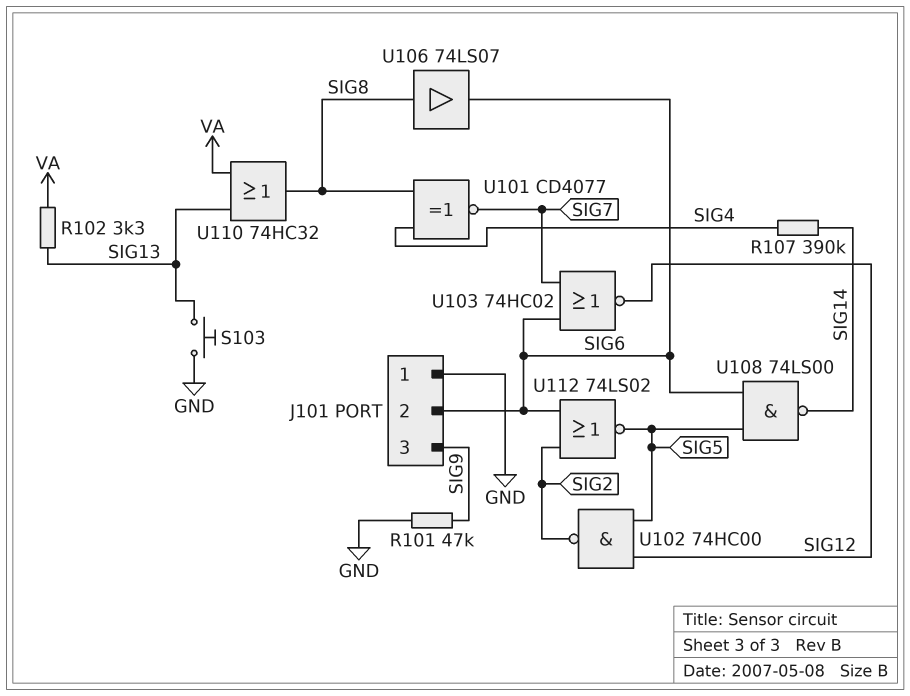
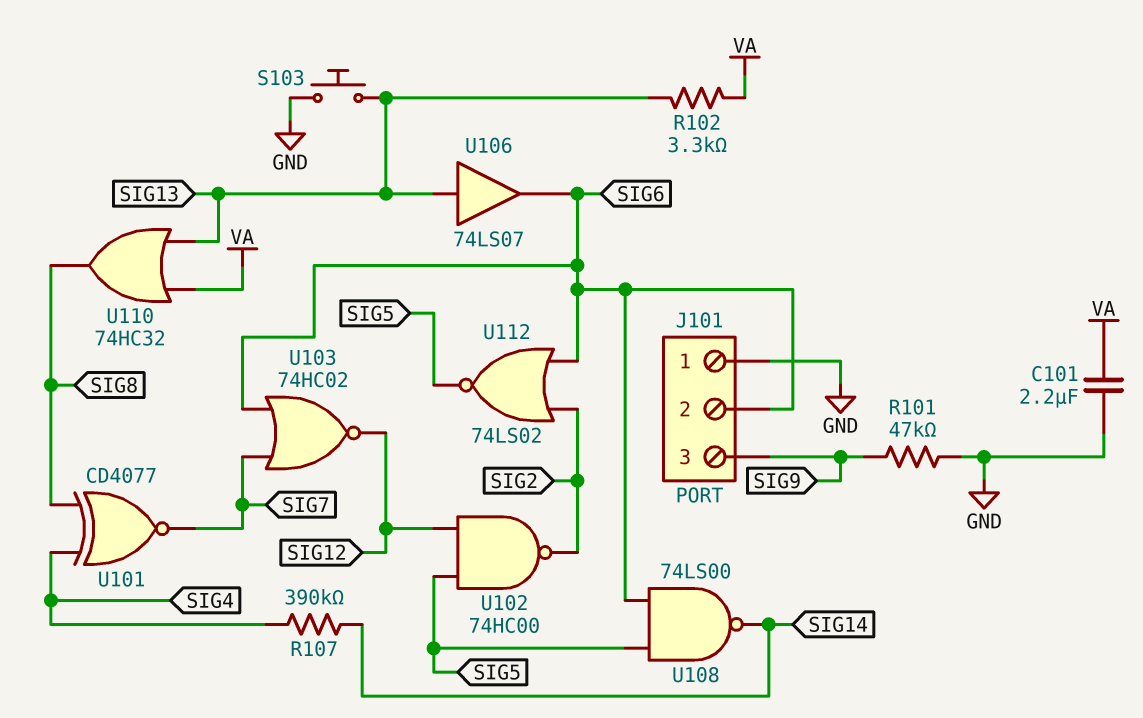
C101: none -> 2.2uF (GND, VA)
U106: buffer 74LS07 (in SIG8, out SIG6) -> buffer 74LS07 (in SIG13, out SIG6)

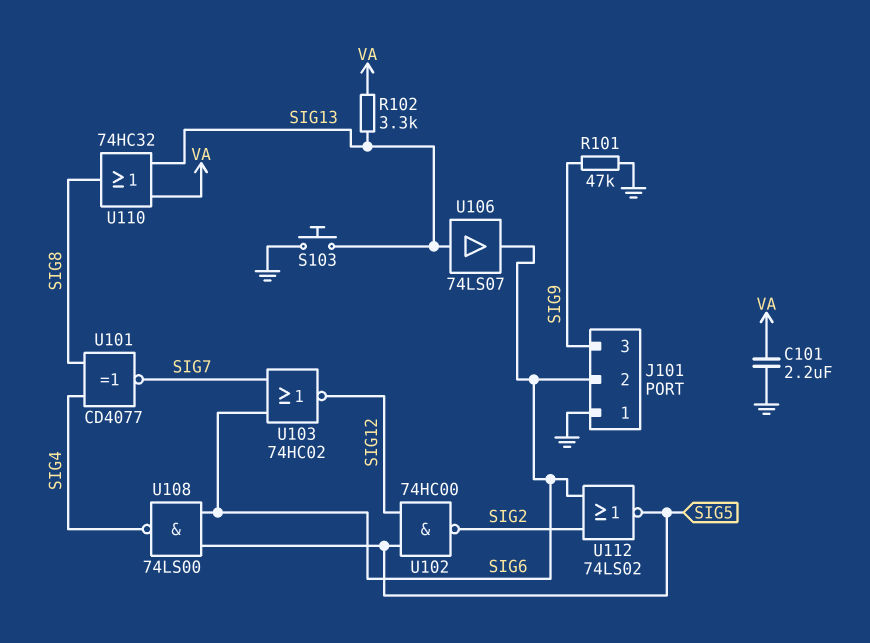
R107: 390k (SIG4, SIG14) -> none
U108: NAND 74LS00 (in SIG5, in SIG6, out SIG14) -> NAND 74LS00 (in SIG5, in SIG6, out SIG4)

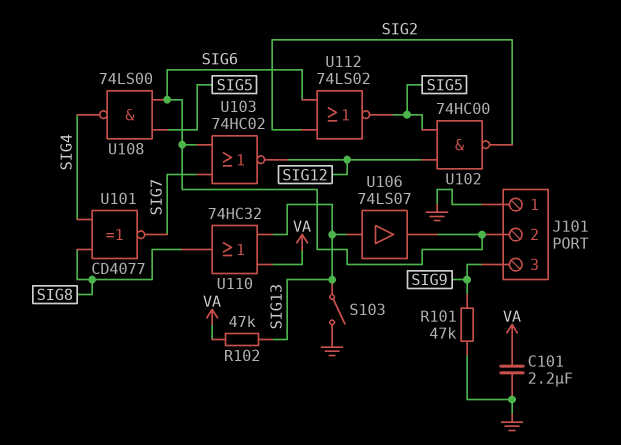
R102: 3.3k (SIG13, VA) -> 47k (SIG13, VA)
S103: button (GND, SIG13) -> switch (GND, SIG13)

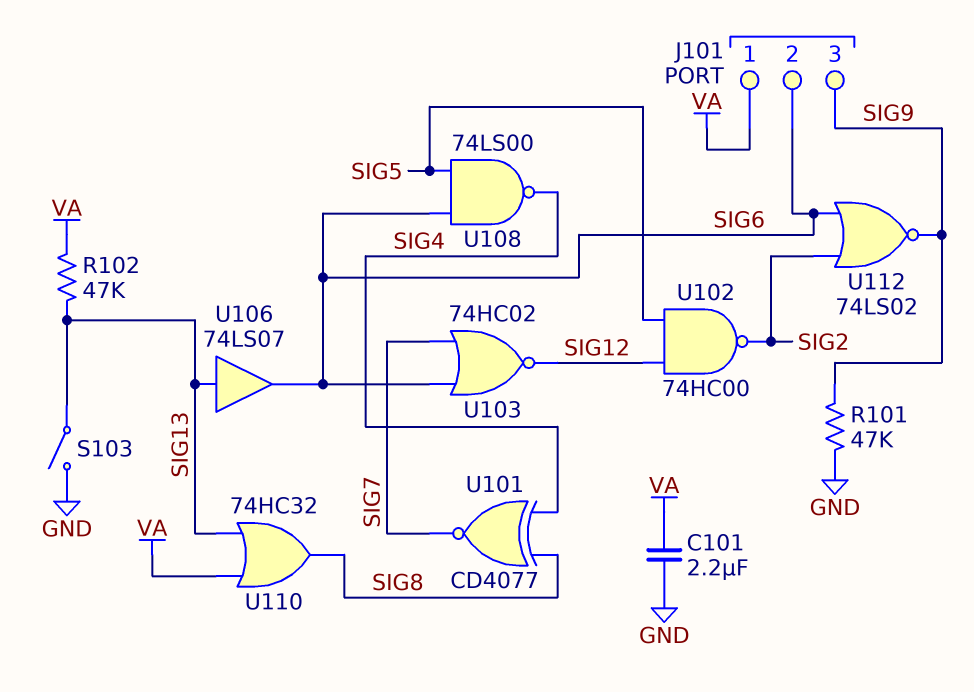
J101 pin 1: GND -> VA
U112: NOR 74LS02 (in SIG2, in SIG6, out SIG5) -> NOR 74LS02 (in SIG2, in SIG6, out SIG9)

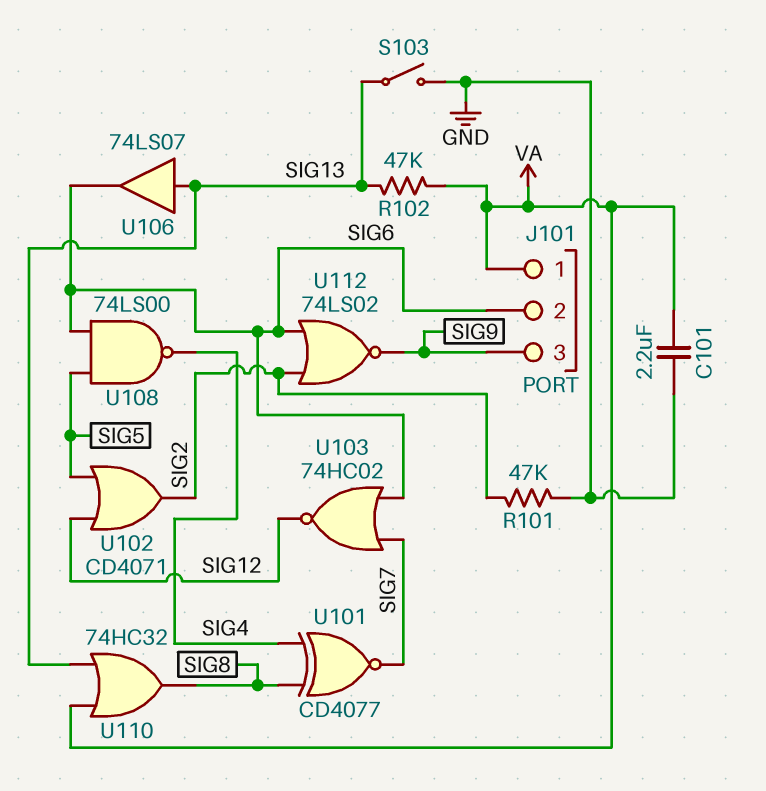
R101: 47k (GND, SIG9) -> 47k (GND, SIG2)
U102: NAND 74HC00 (in SIG5, in SIG12, out SIG2) -> OR CD4071 (in SIG5, in SIG12, out SIG2)

